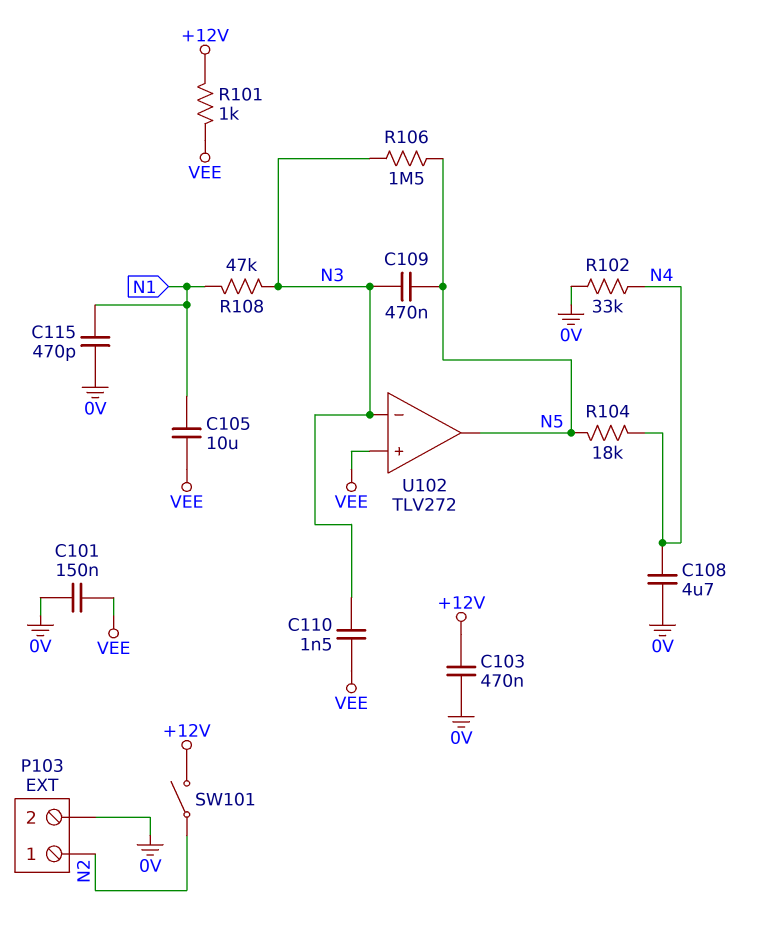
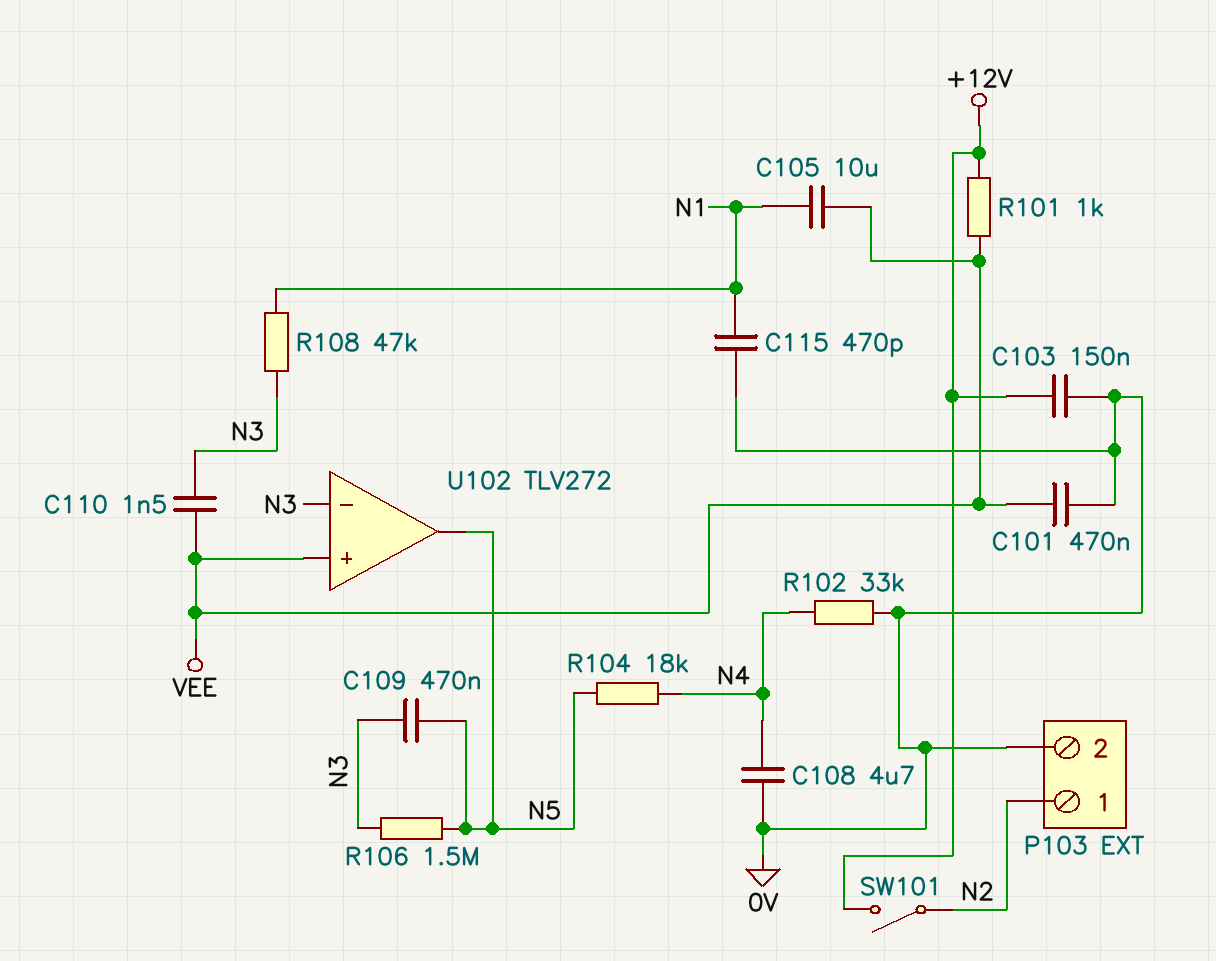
C101: 150nF (0V, VEE) -> 470nF (0V, VEE)
C103: 470nF (+12V, 0V) -> 150nF (+12V, 0V)

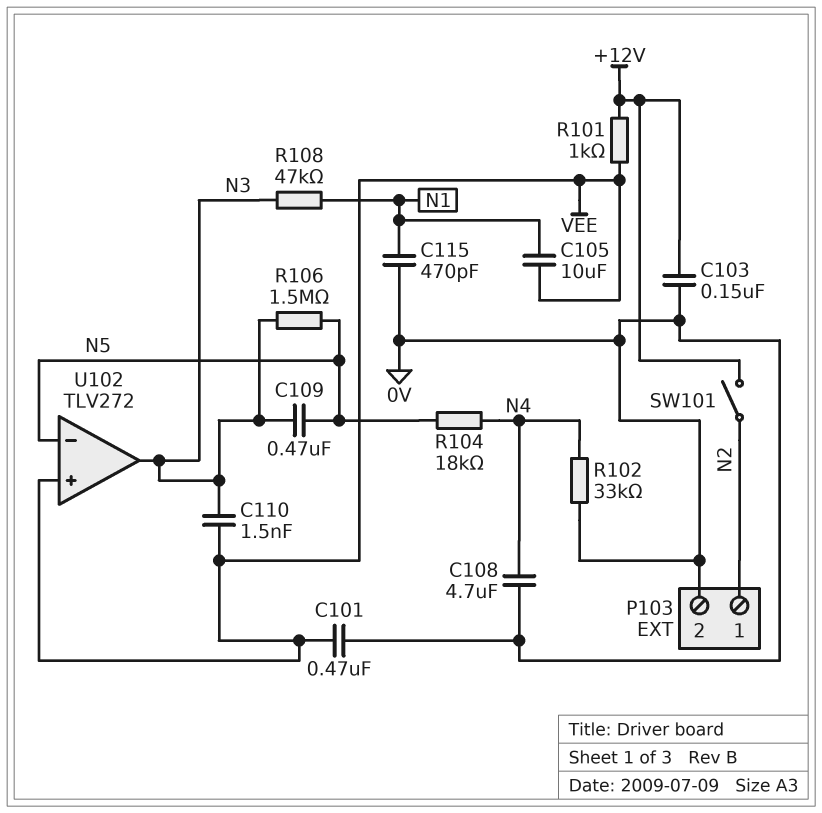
U102 pin in-: N3 -> N5
U102 pin out: N5 -> N3

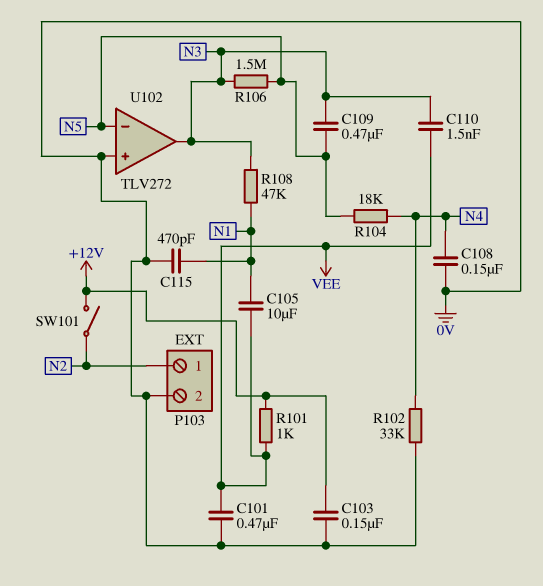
C108: 4.7uF (0V, N4) -> 150nF (0V, N4)
U102 pin in+: VEE -> 0V

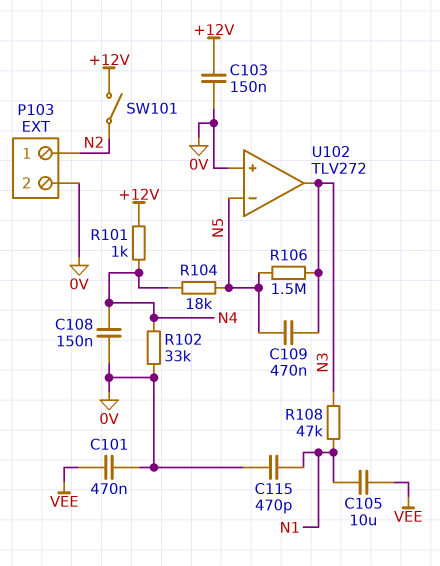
C110: 1.5nF (N3, VEE) -> none
R101: 1k (+12V, VEE) -> 1k (+12V, N4)

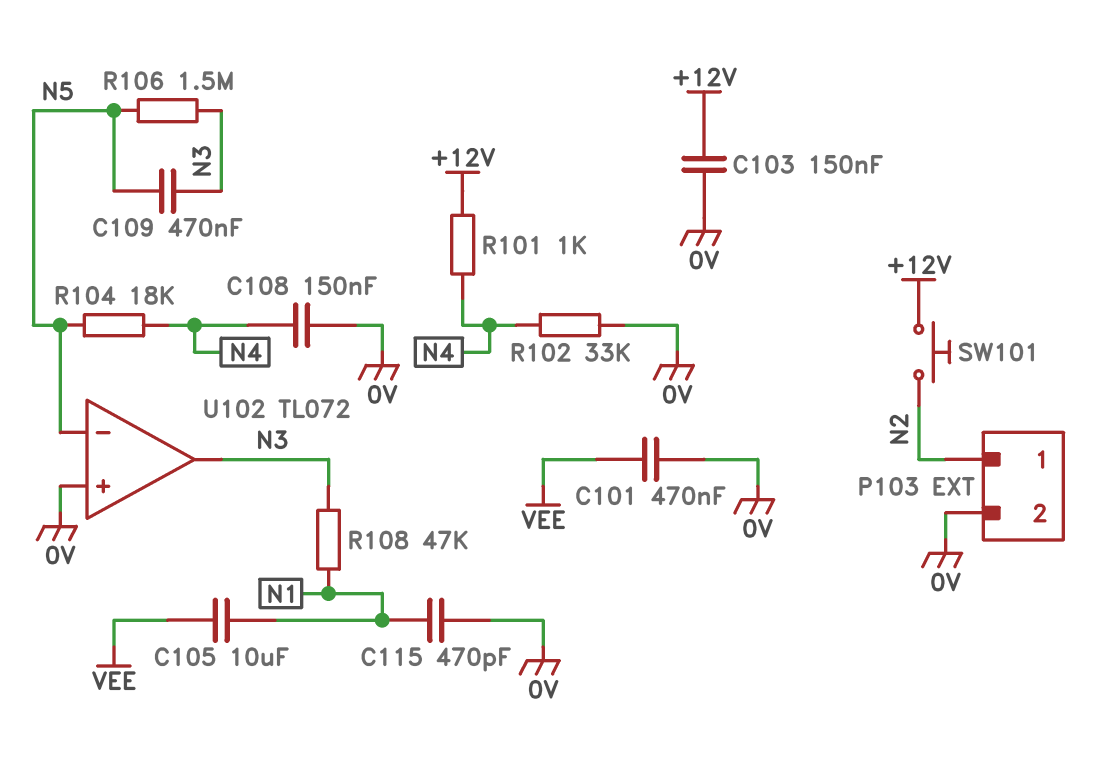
SW101: switch (+12V, N2) -> button (+12V, N2)
U102: TLV272 -> TL072

